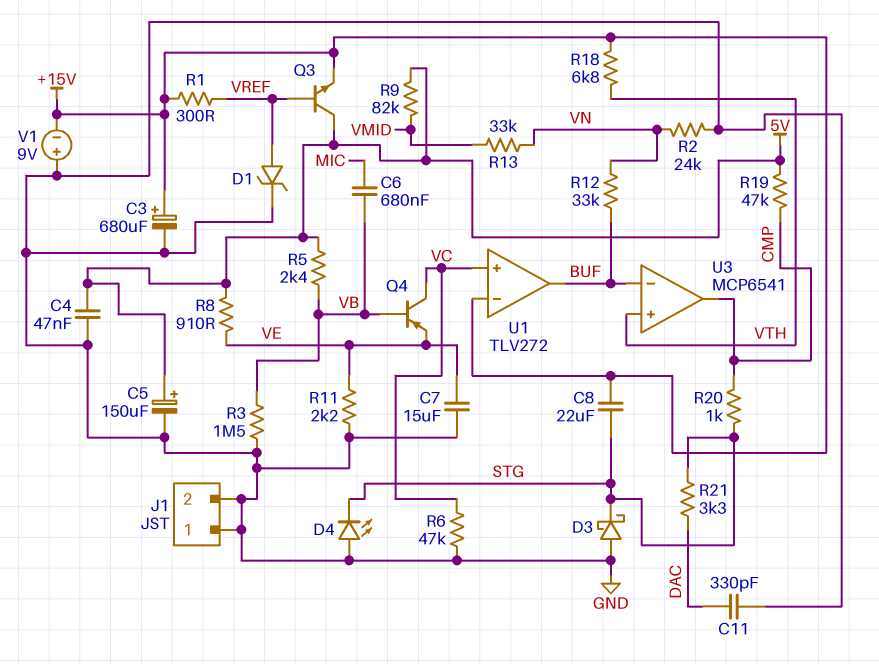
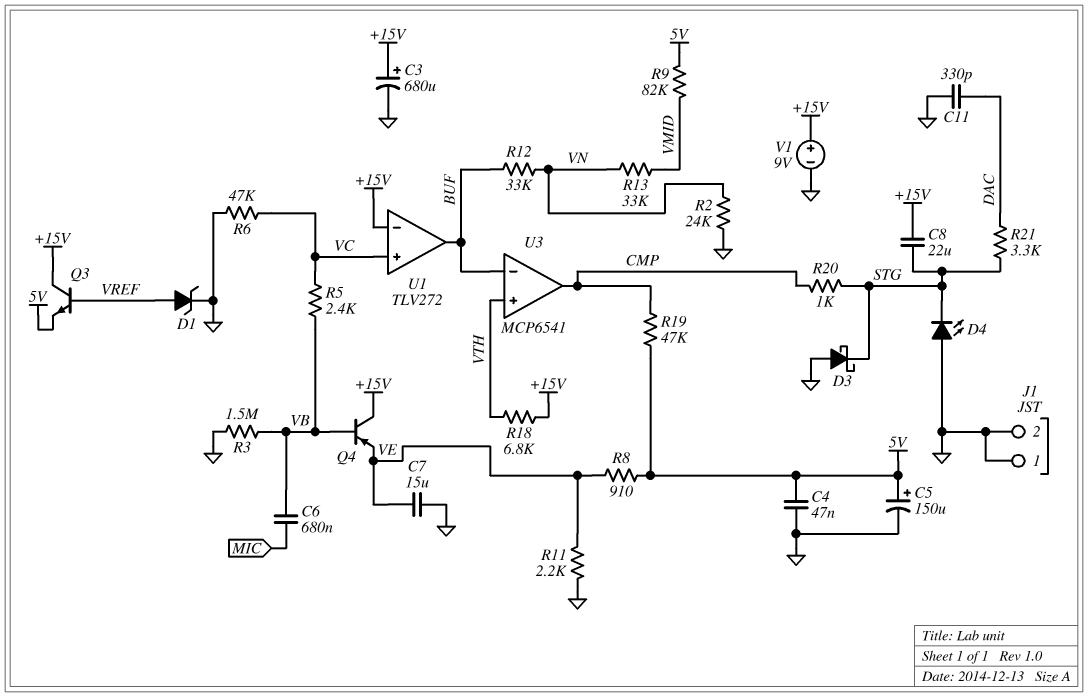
Q3: NPN (B VREF, C 5V, E +15V) -> NPN (B VREF, C +15V, E 5V)
Q4: PNP (B VB, C VC, E VE) -> PNP (B VB, C +15V, E VE)
R1: 300 (+15V, VREF) -> none
R5: 2.4k (5V, VB) -> 2.4k (VB, VC)
V1: 9V (plus GND, minus +15V) -> 9V (plus +15V, minus GND)

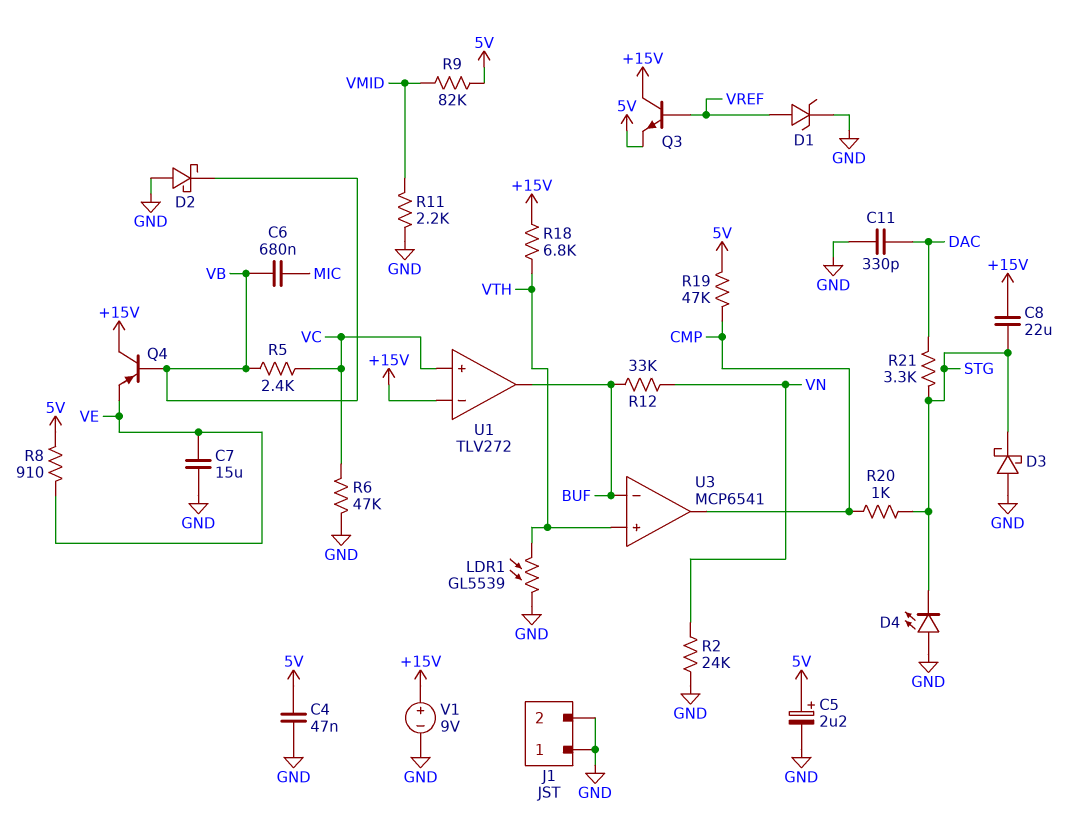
C3: 680uF (plus +15V, minus GND) -> none
C5: 150uF (plus 5V, minus GND) -> 2.2uF (plus 5V, minus GND)
D2: none -> schottky (A GND, K VB)
LDR1: none -> GL5539 (GND, VTH)
R3: 1.5M (GND, VB) -> none
R11: 2.2k (GND, VE) -> 2.2k (GND, VMID)
R13: 33k (VMID, VN) -> none

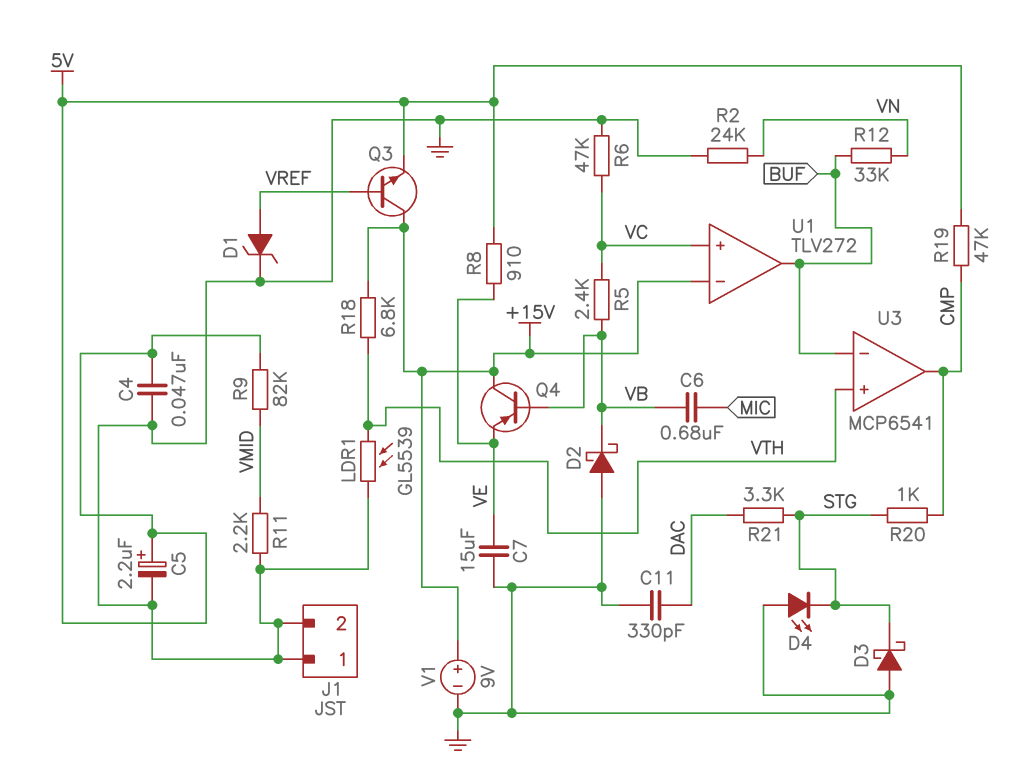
C8: 22uF (+15V, STG) -> none

